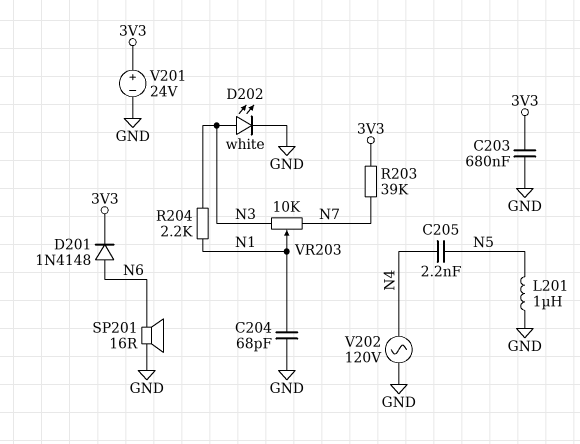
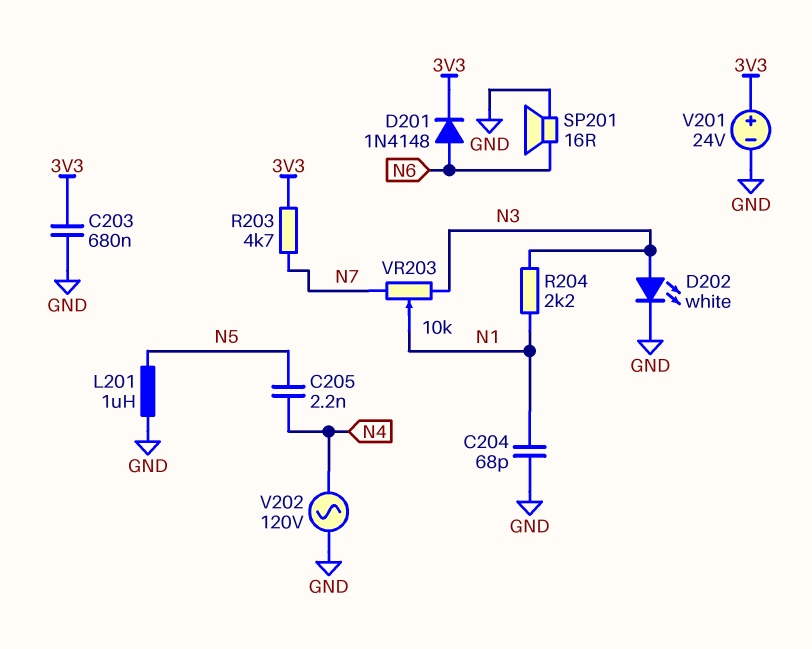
R203: 39k (3V3, N7) -> 4.7k (3V3, N7)

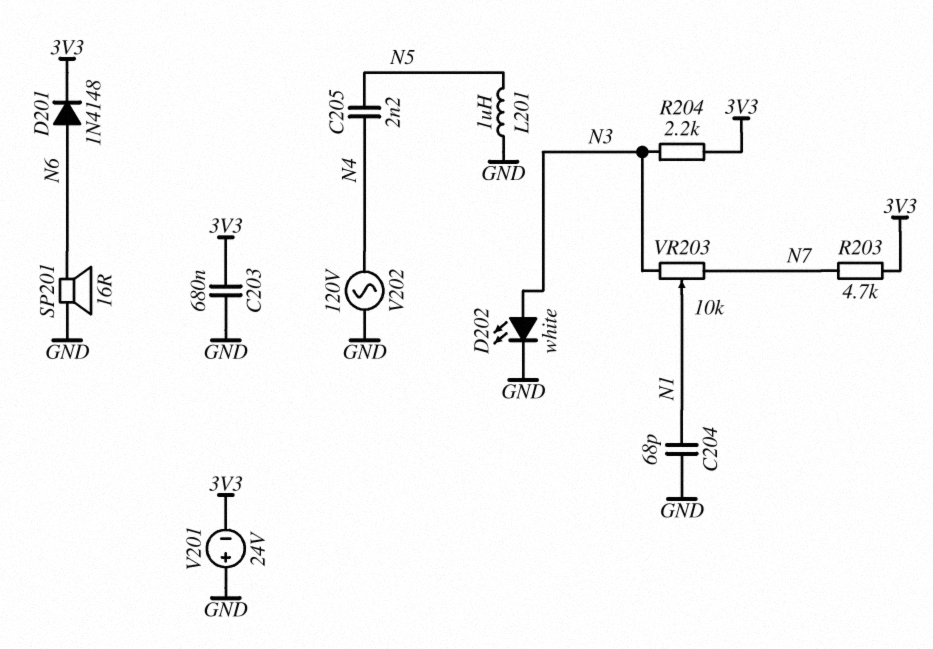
R204: 2.2k (N1, N3) -> 2.2k (3V3, N3)
V201: 24V (plus 3V3, minus GND) -> 24V (plus GND, minus 3V3)

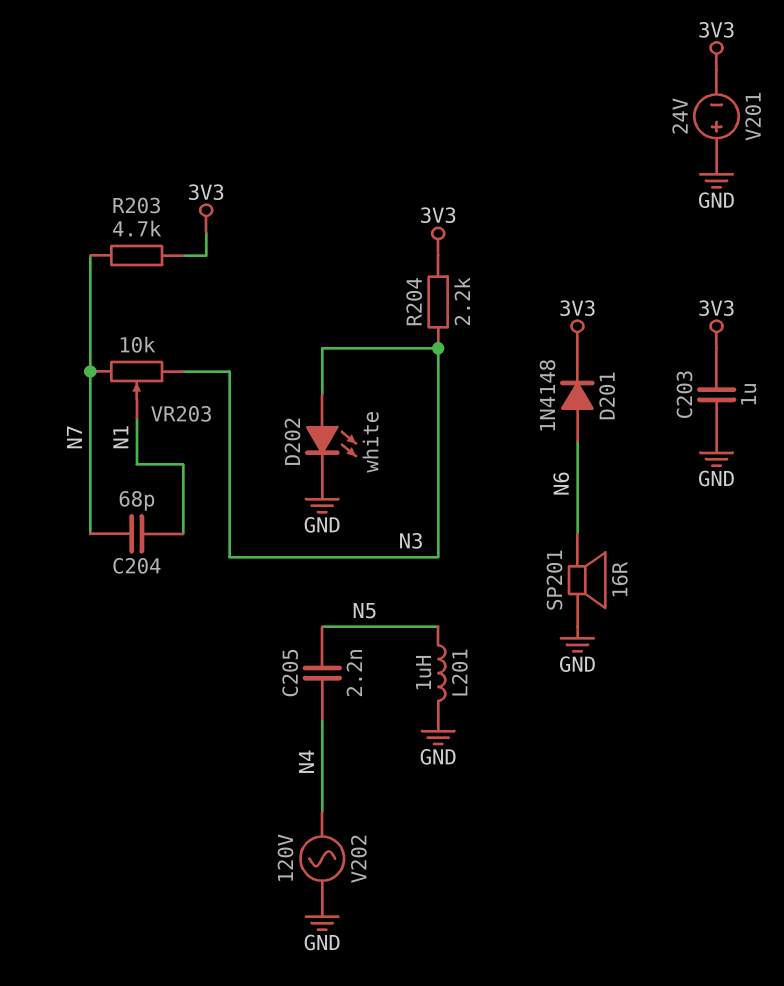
C203: 680nF (3V3, GND) -> 1uF (3V3, GND)
C204: 68pF (GND, N1) -> 68pF (N1, N7)

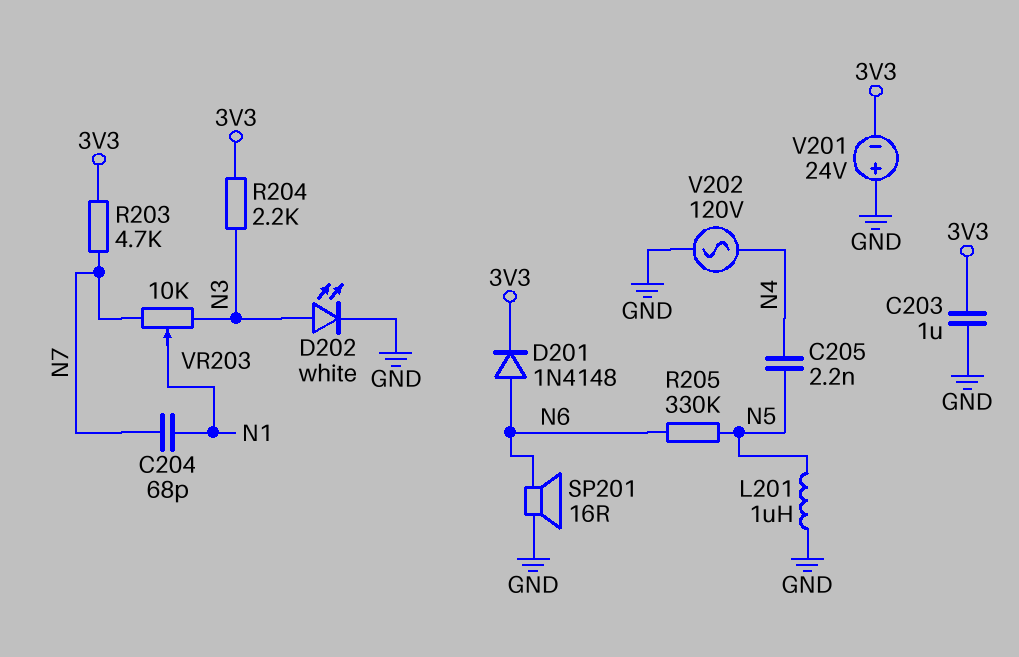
R205: none -> 330k (N5, N6)

